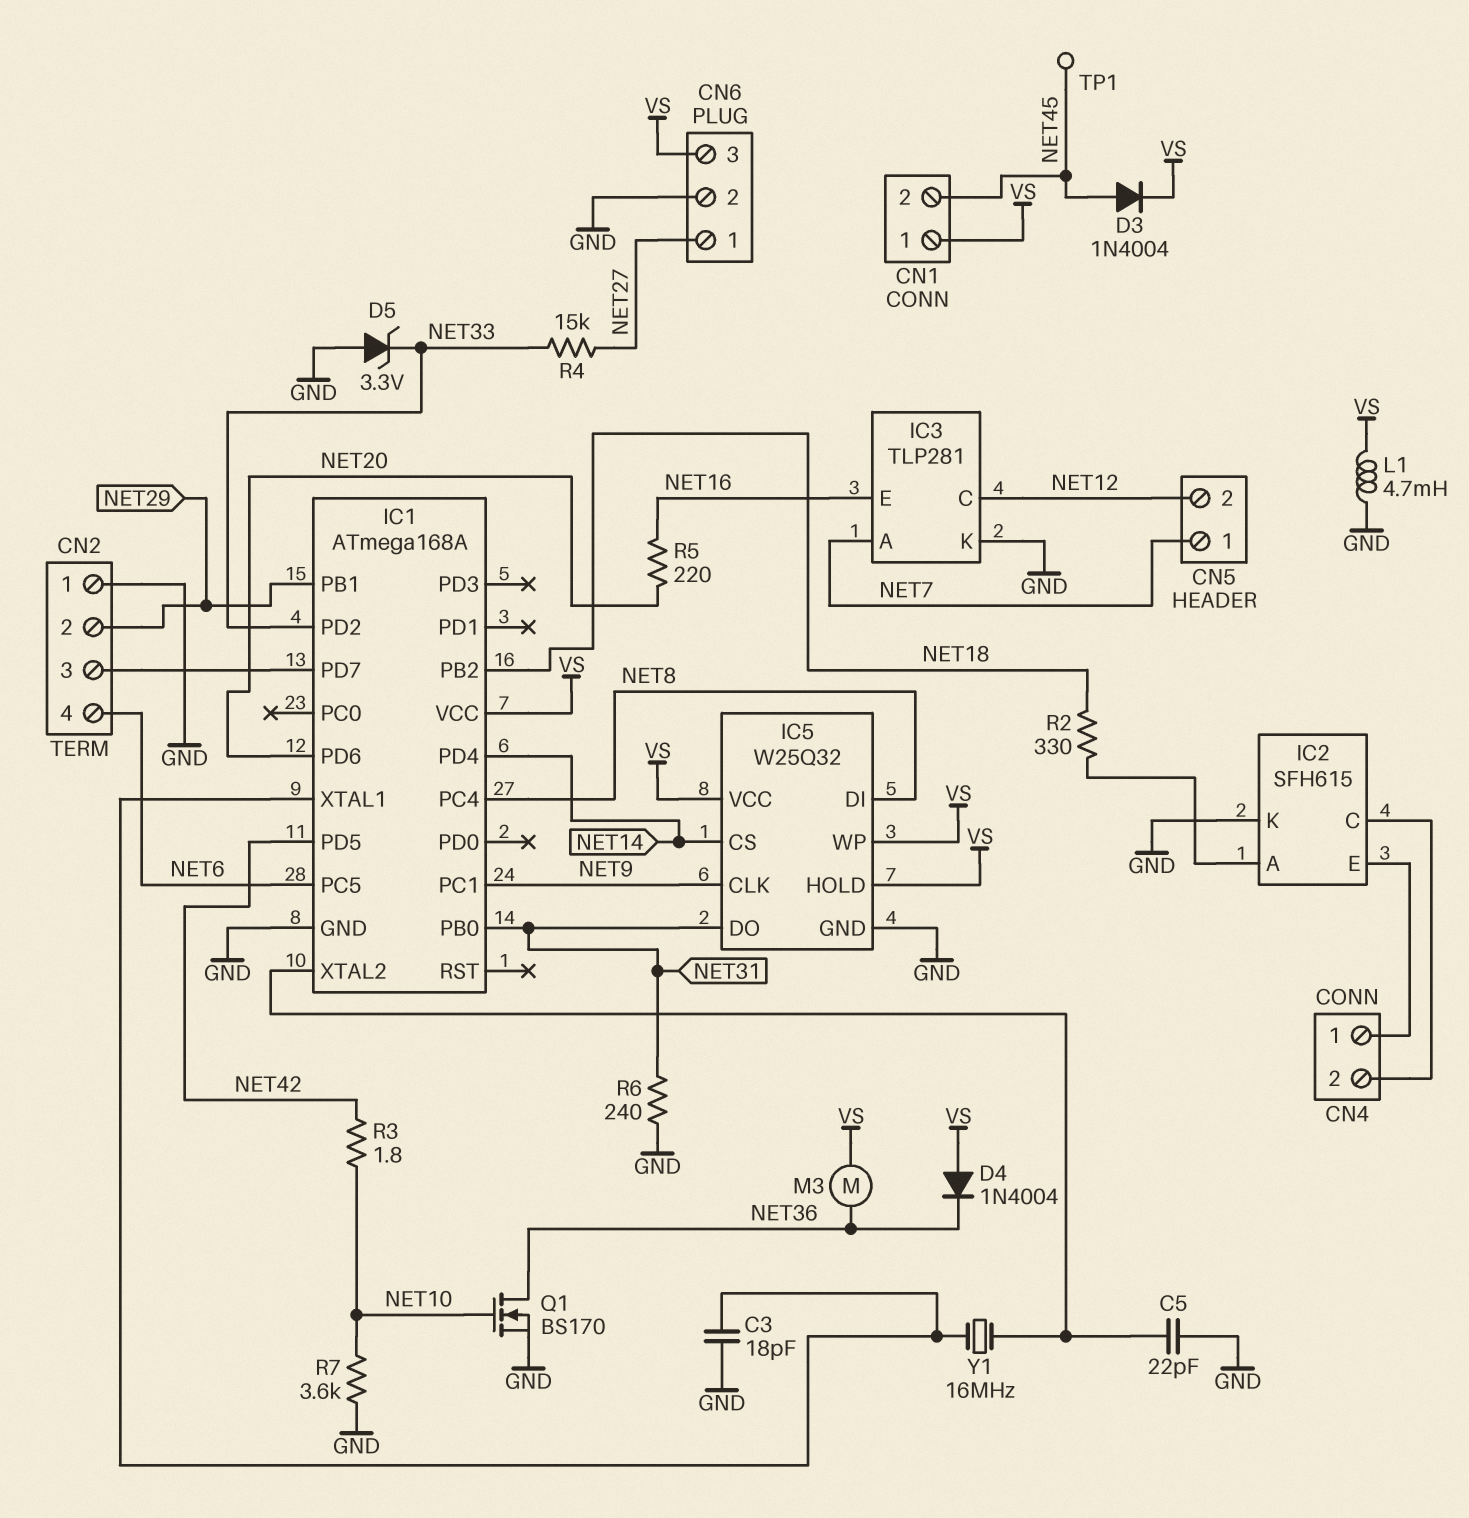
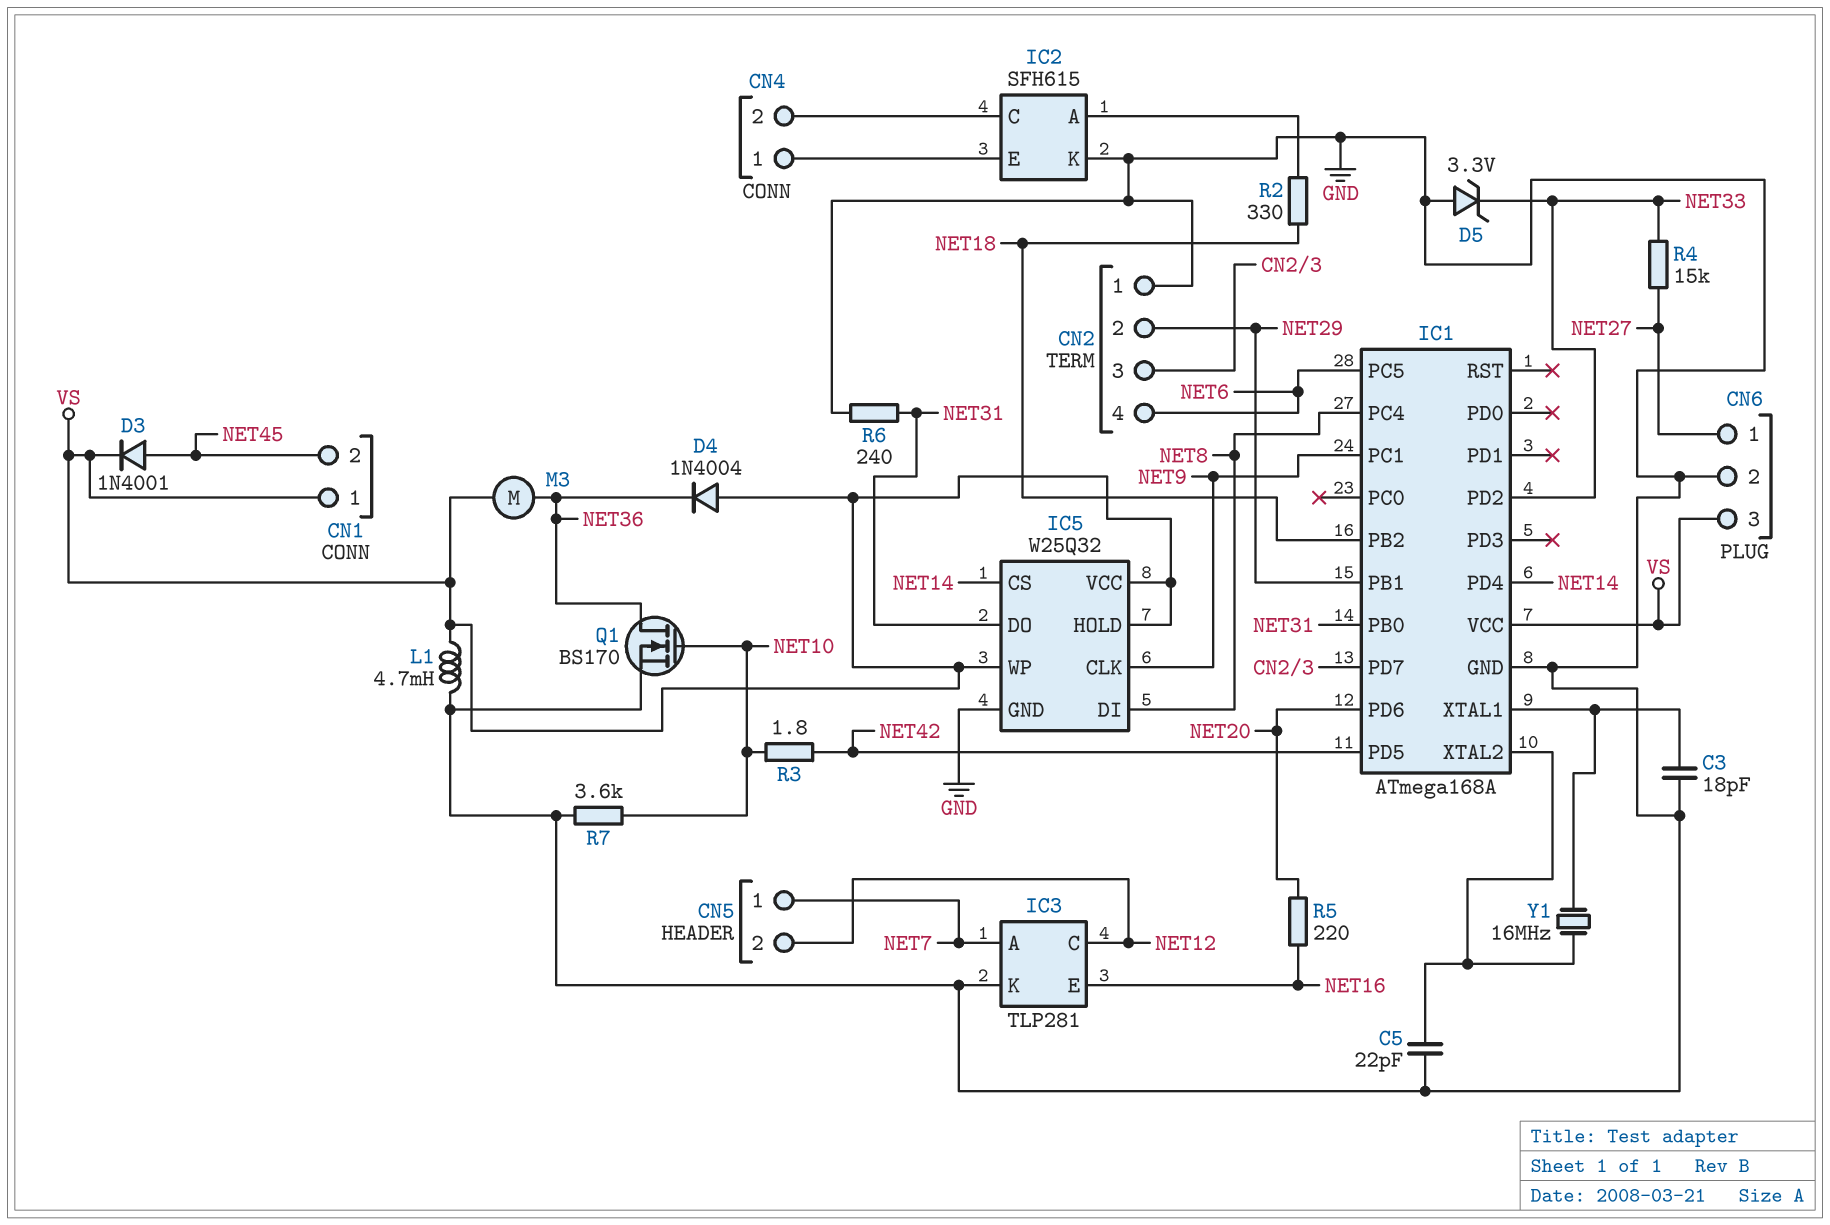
D3: diode 1N4004 (A NET45, K VS) -> diode 1N4001 (A NET45, K VS)
TP1: test point (NET45) -> none

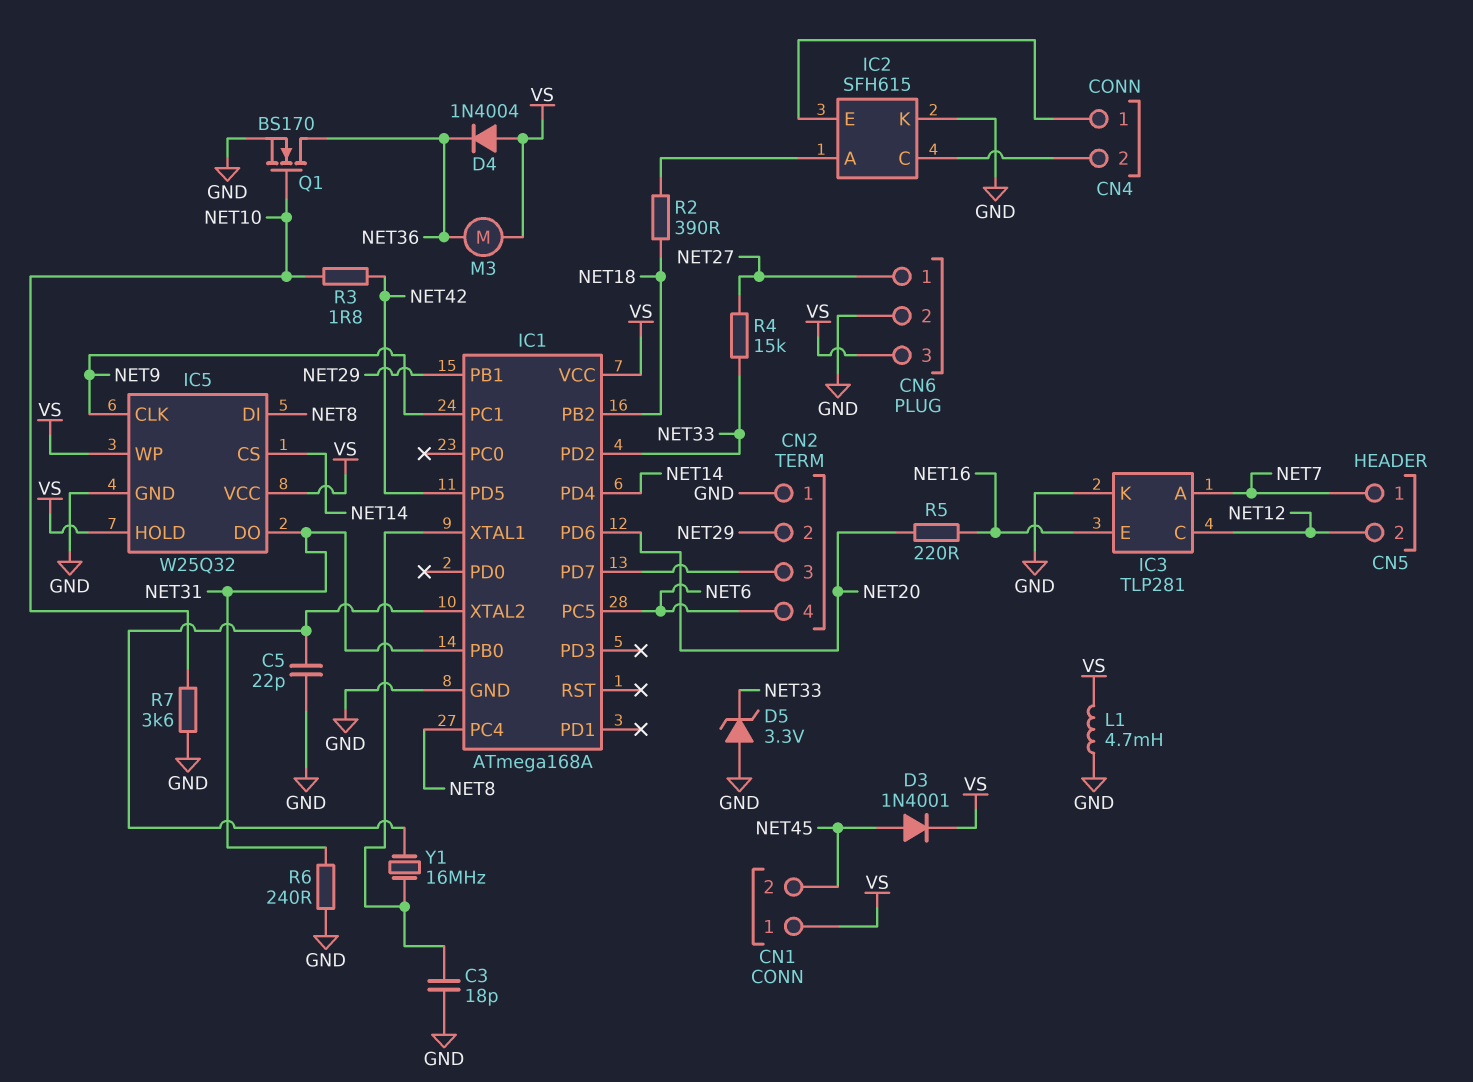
R2: 330 (IC2/A, NET18) -> 390 (IC2/A, NET18)

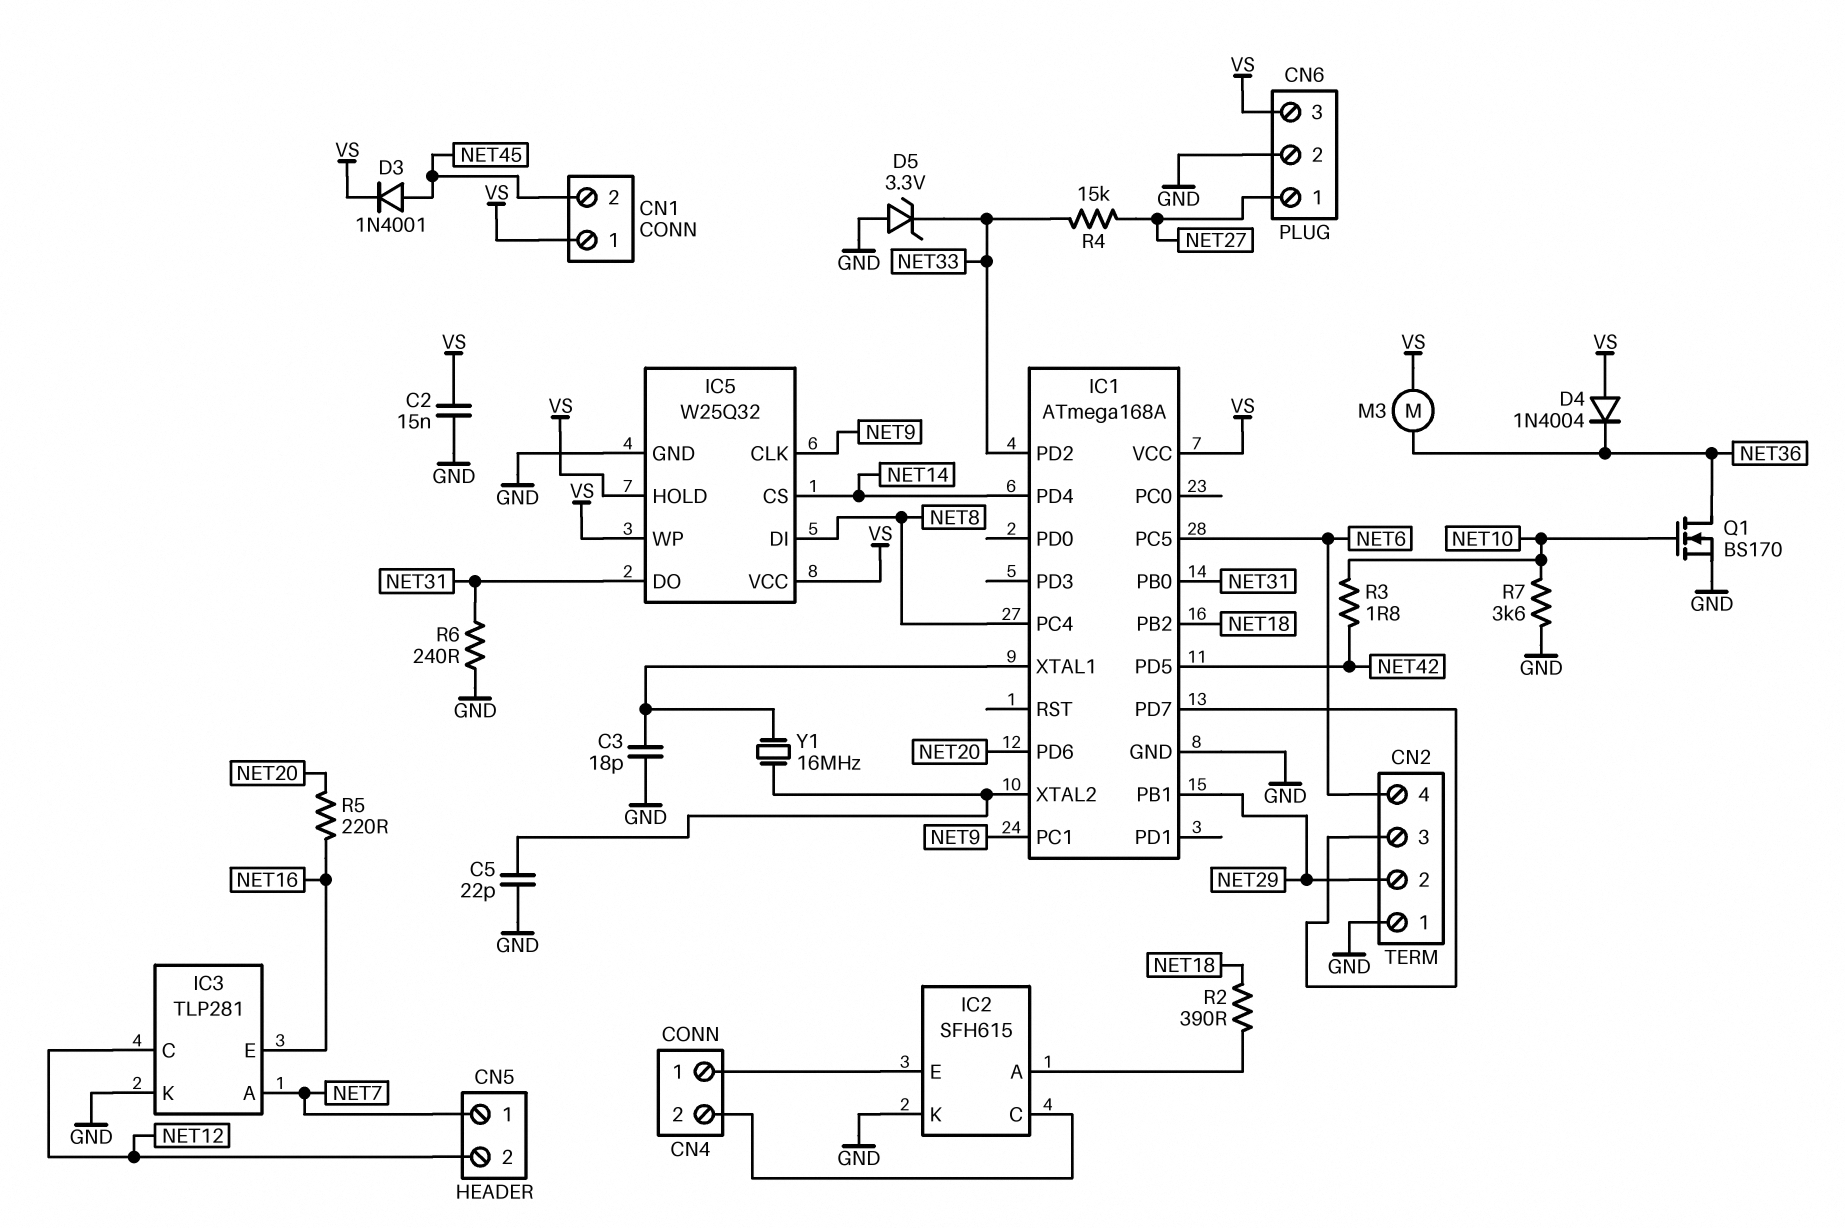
C2: none -> 15nF (GND, VS)
L1: 4.7mH (GND, VS) -> none

